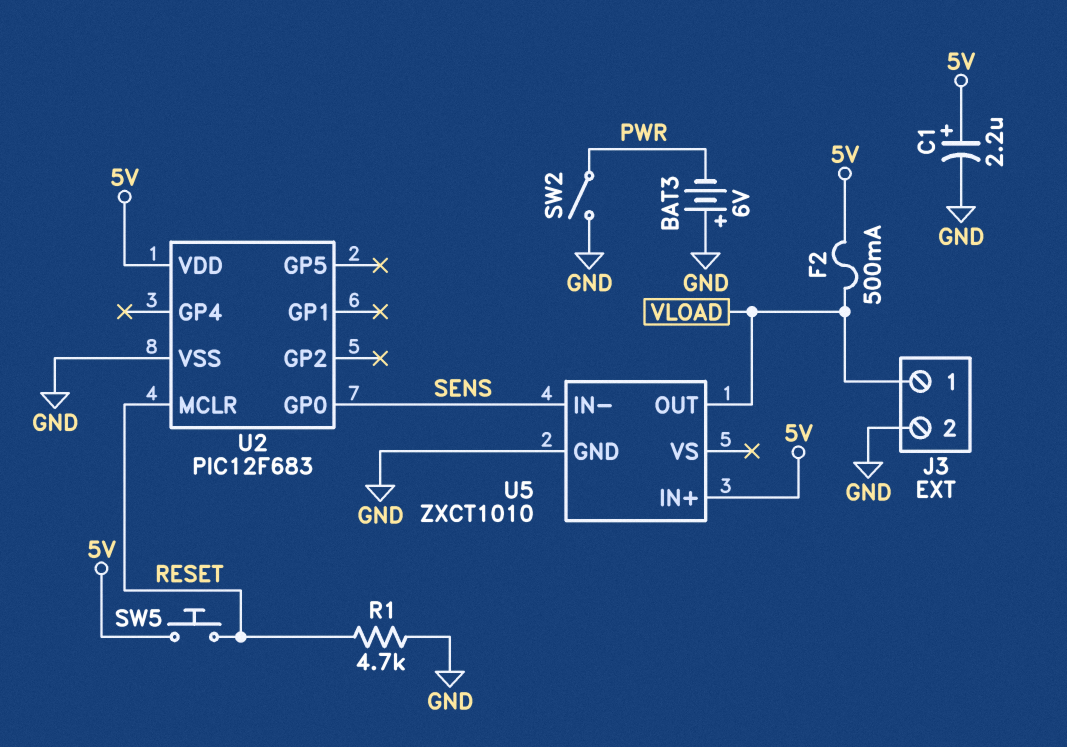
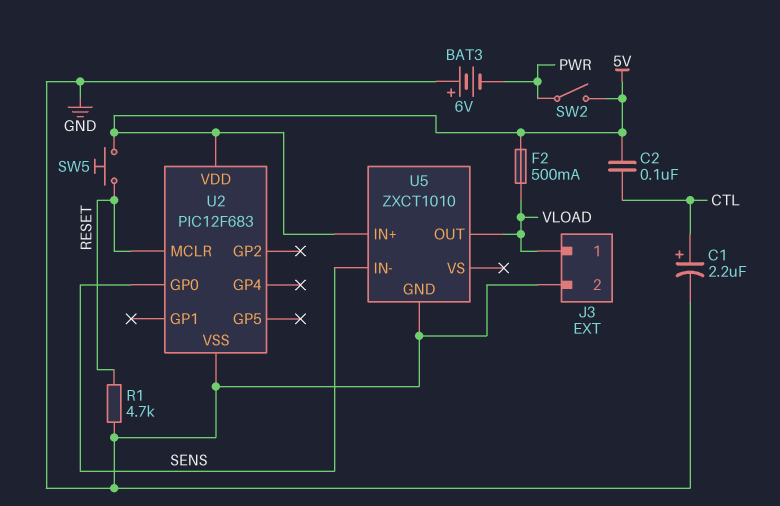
C1: 2.2uF (plus 5V, minus GND) -> 2.2uF (plus CTL, minus GND)
C2: none -> 100nF (5V, CTL)
SW2: switch (GND, PWR) -> switch (5V, PWR)

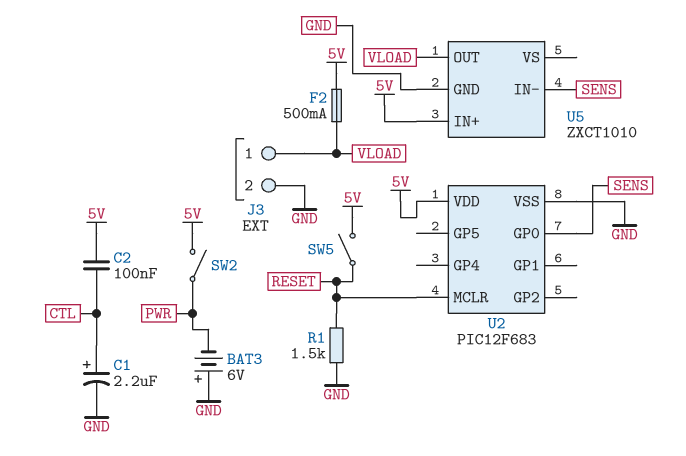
R1: 4.7k (GND, RESET) -> 1.5k (GND, RESET)
SW5: button (5V, RESET) -> switch (5V, RESET)

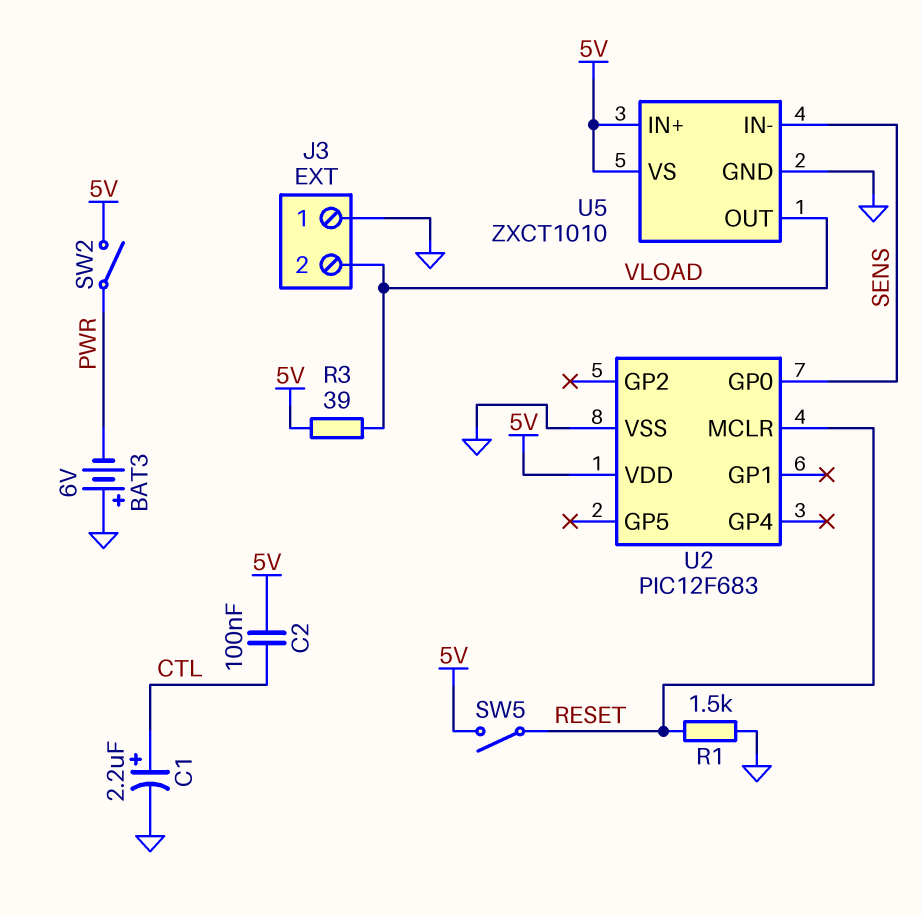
F2: 500mA (5V, VLOAD) -> none
J3 pin 1: VLOAD -> GND
J3 pin 2: GND -> VLOAD
R3: none -> 39 (5V, VLOAD)
U5 pin VS: none -> 5V

